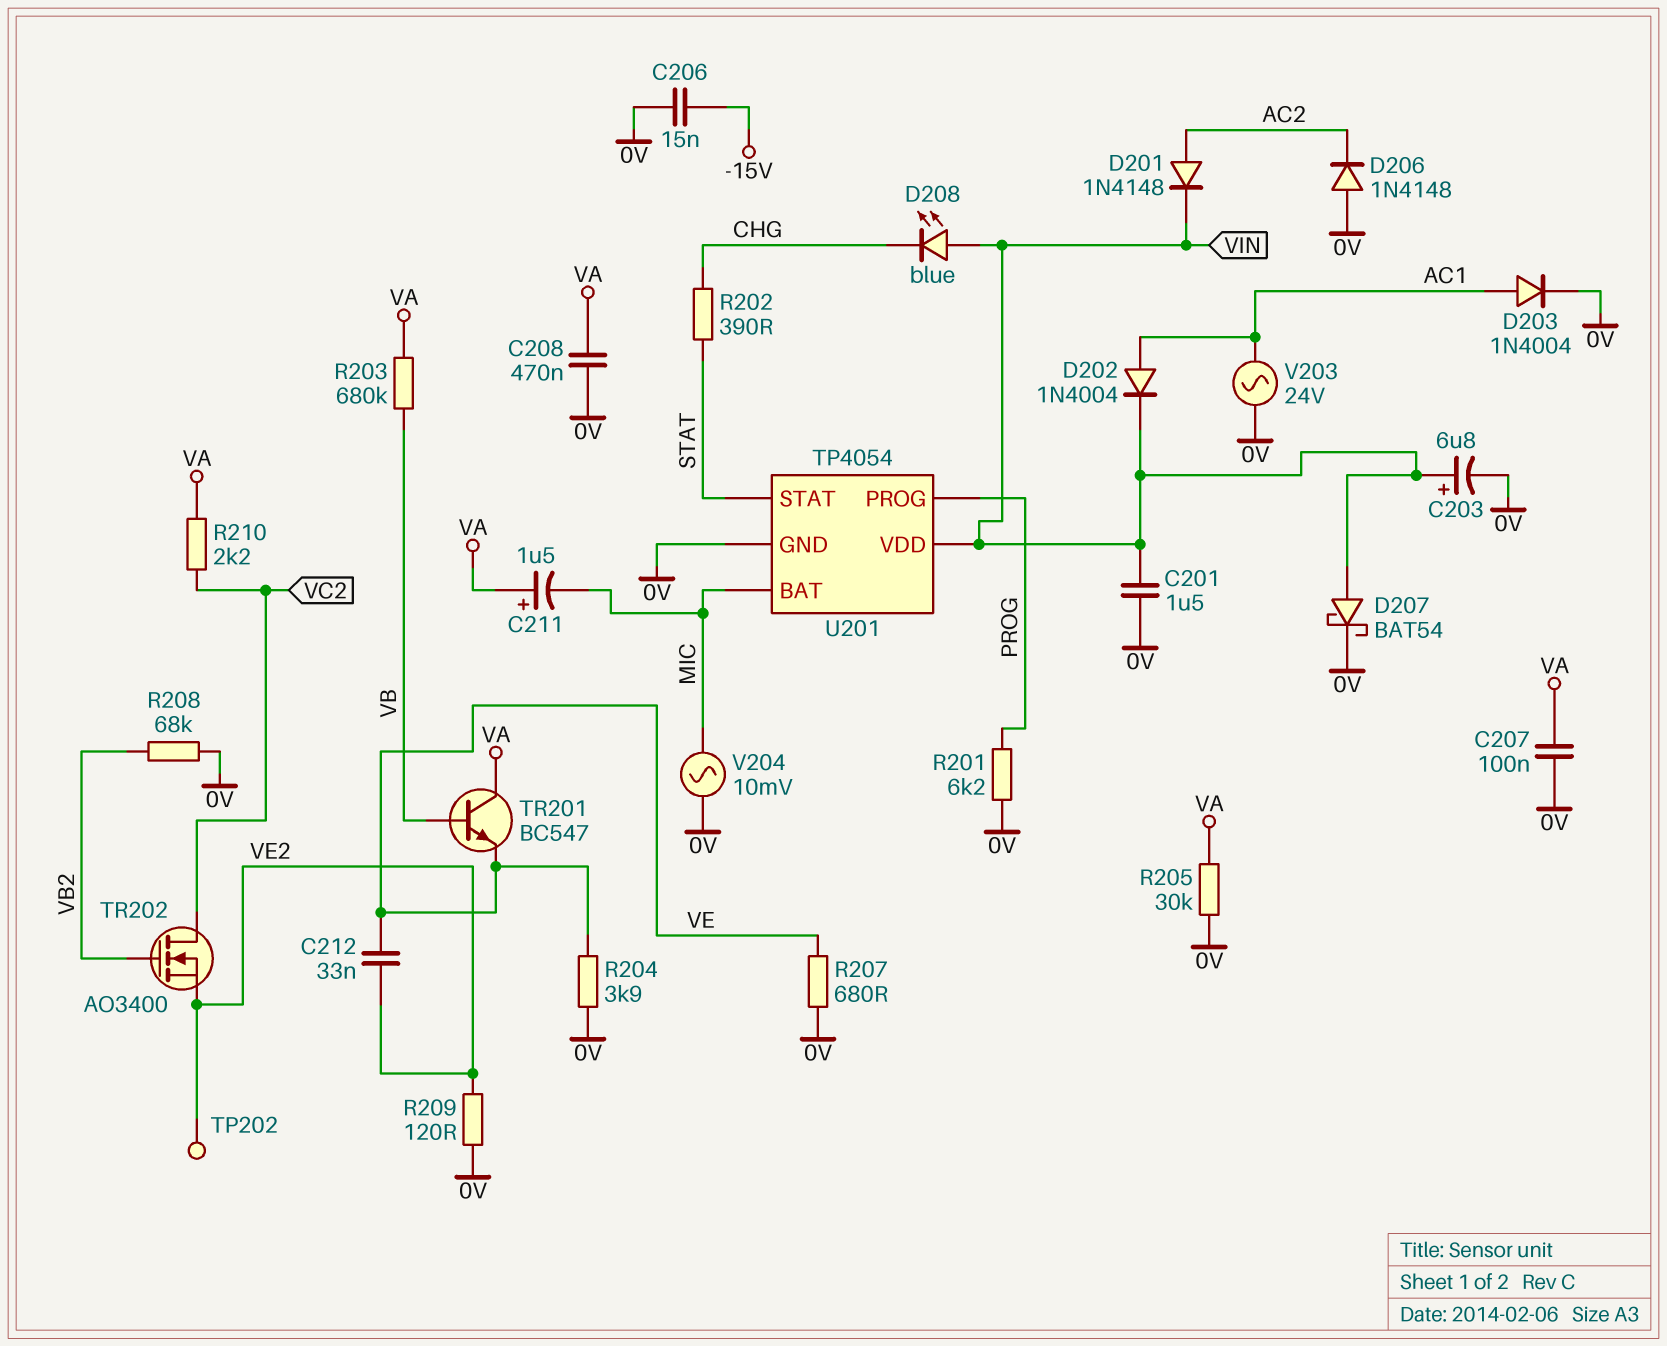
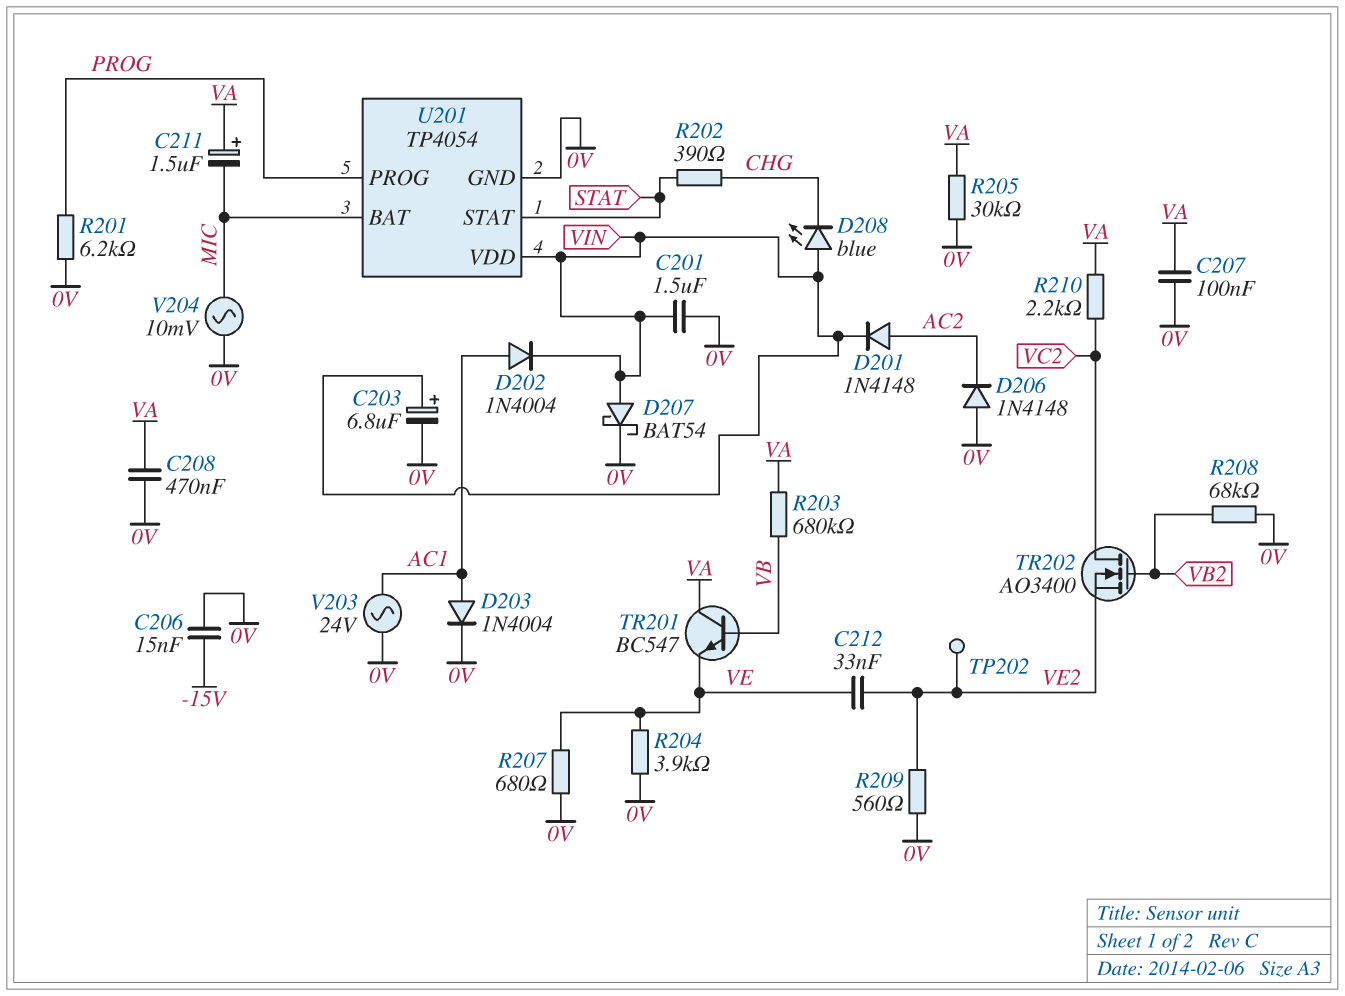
R209: 120 (0V, VE2) -> 560 (0V, VE2)

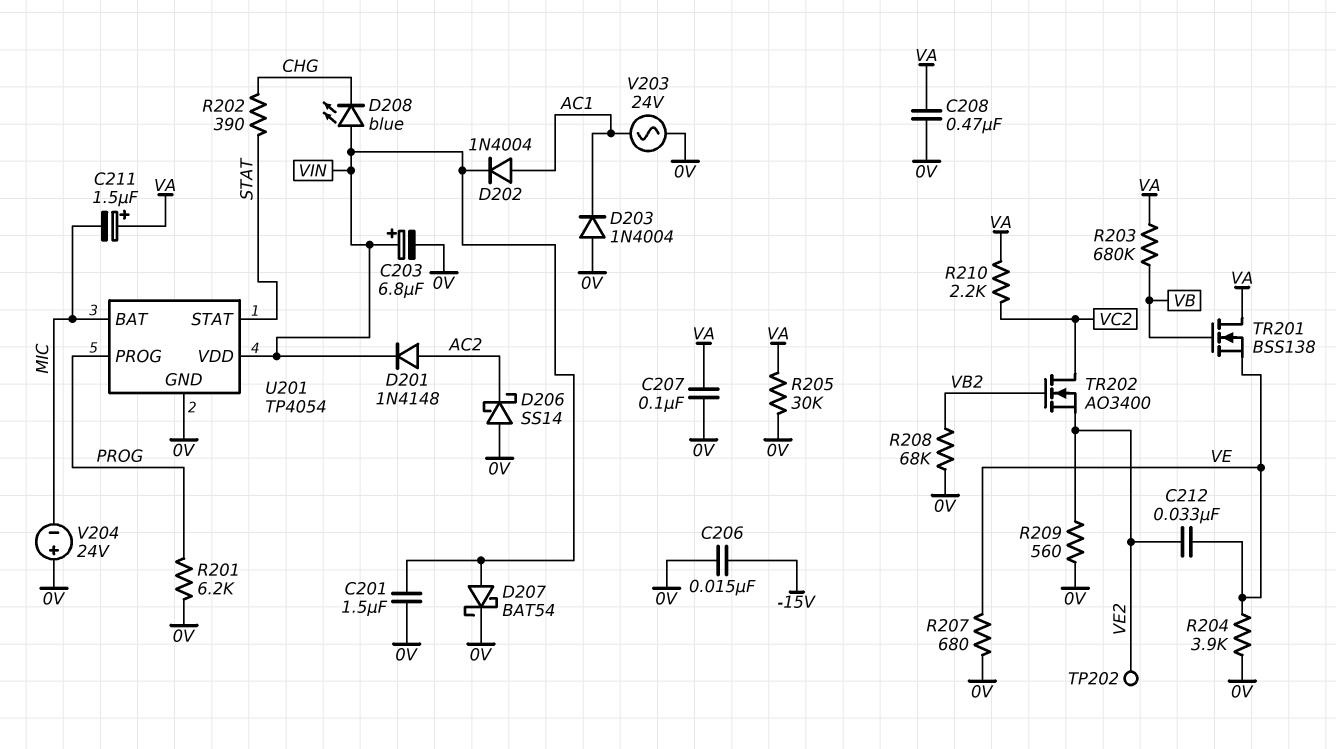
D203: diode 1N4004 (A AC1, K 0V) -> diode 1N4004 (A 0V, K AC1)
D206: diode 1N4148 (A 0V, K AC2) -> schottky SS14 (A 0V, K AC2)
TR201: NPN BC547 (B VB, C VA, E VE) -> NMOS BSS138 (G VB, D VA, S VE)
V204: AC 10mV (0V, MIC) -> 24V (plus 0V, minus MIC)

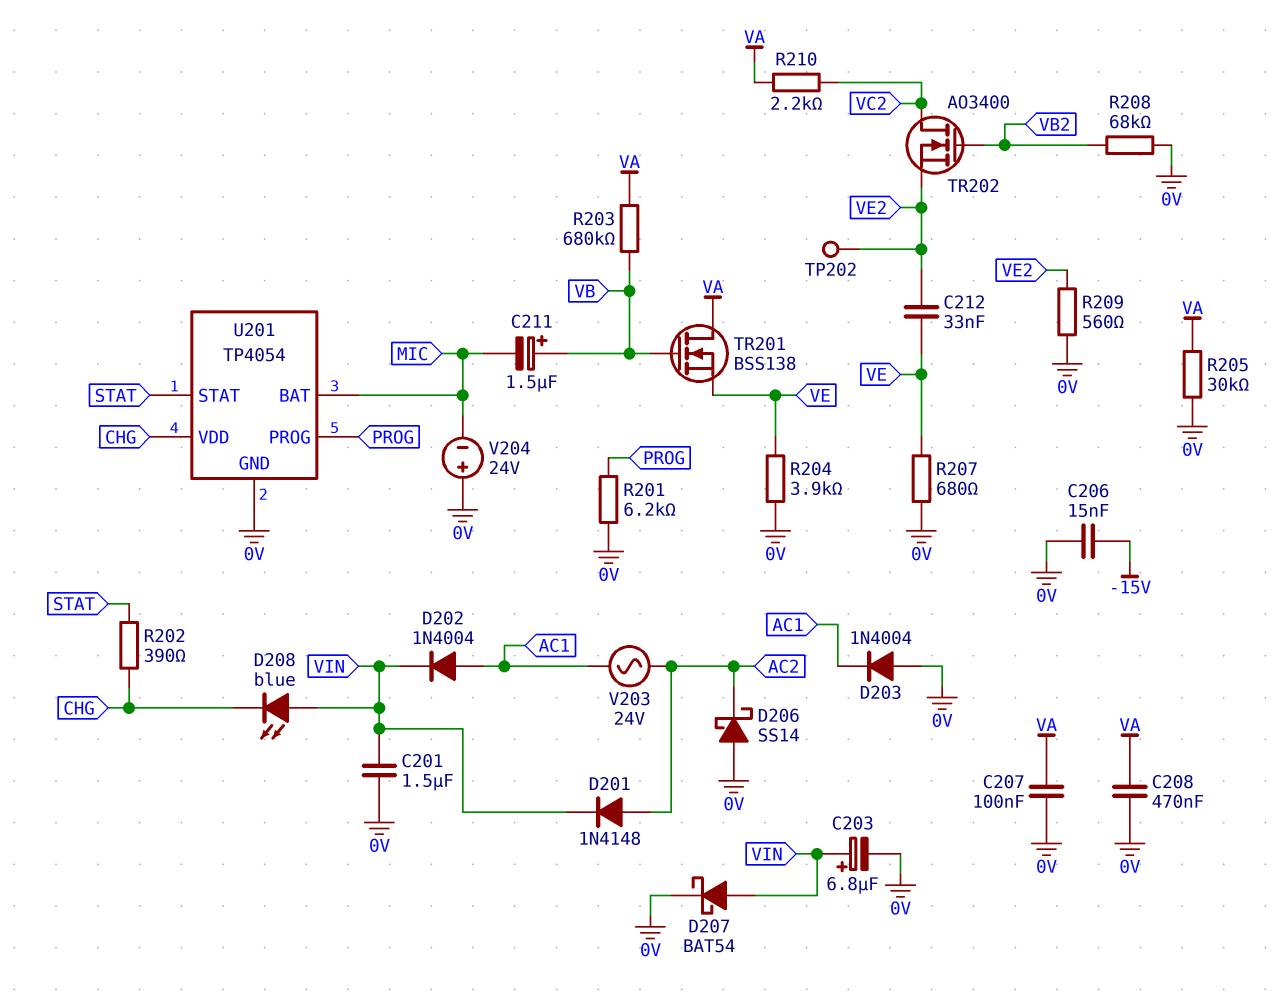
C211: 1.5uF (plus VA, minus MIC) -> 1.5uF (plus VB, minus MIC)
U201 pin VDD: VIN -> CHG
V203: AC 24V (0V, AC1) -> AC 24V (AC1, AC2)

